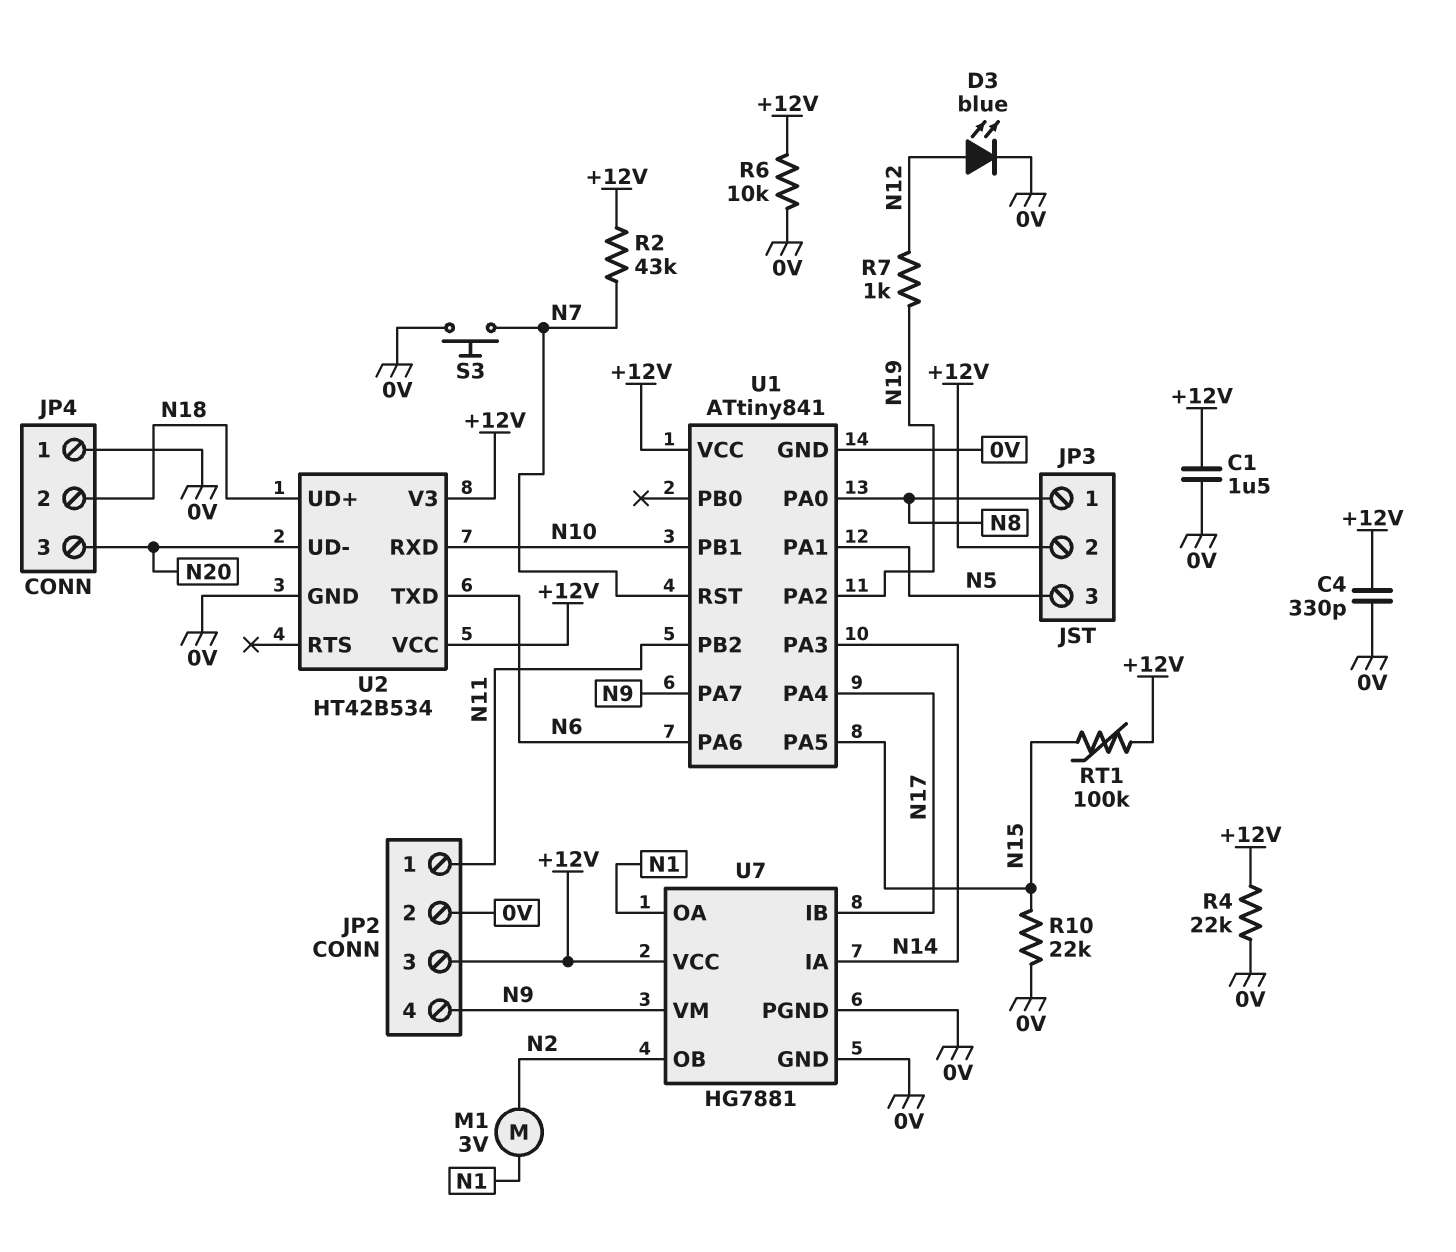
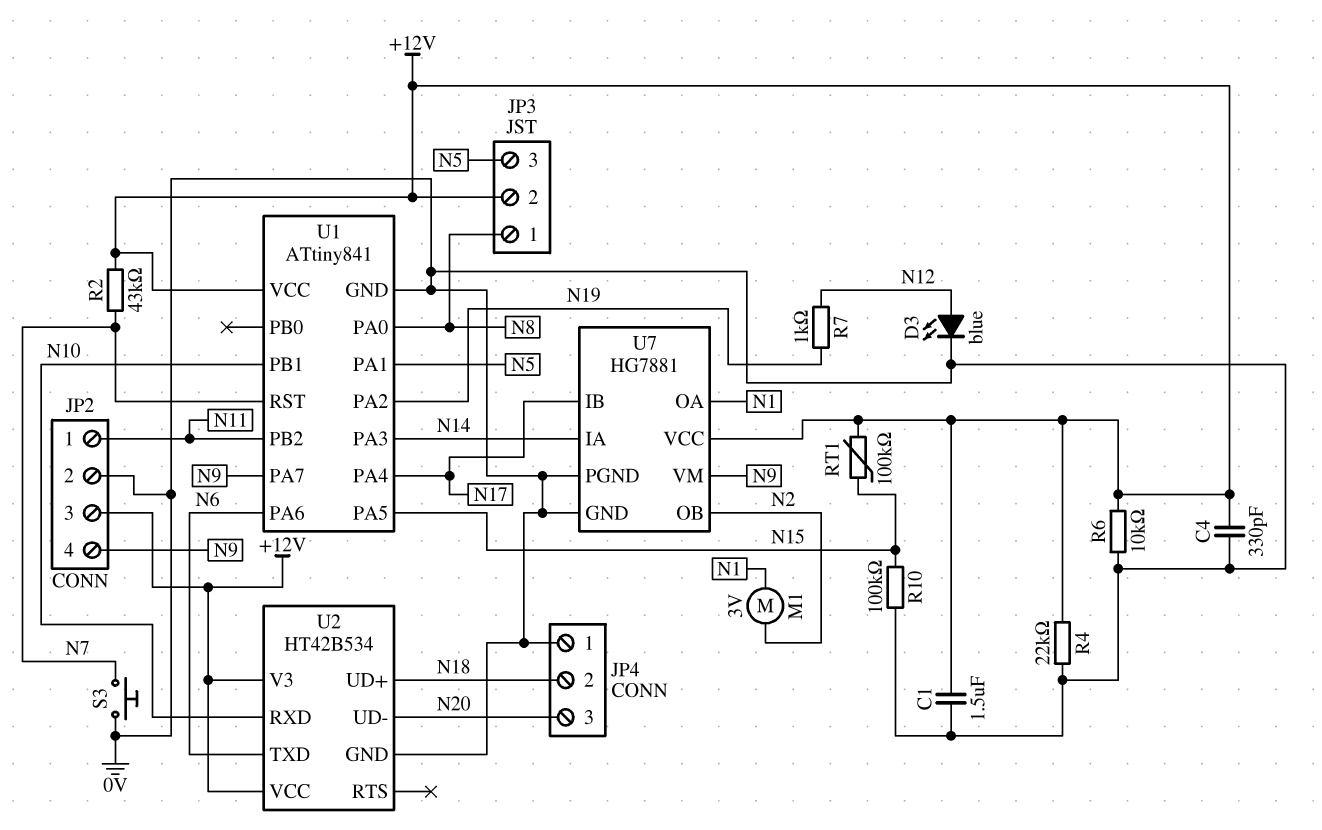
R10: 22k (0V, N15) -> 100k (0V, N15)

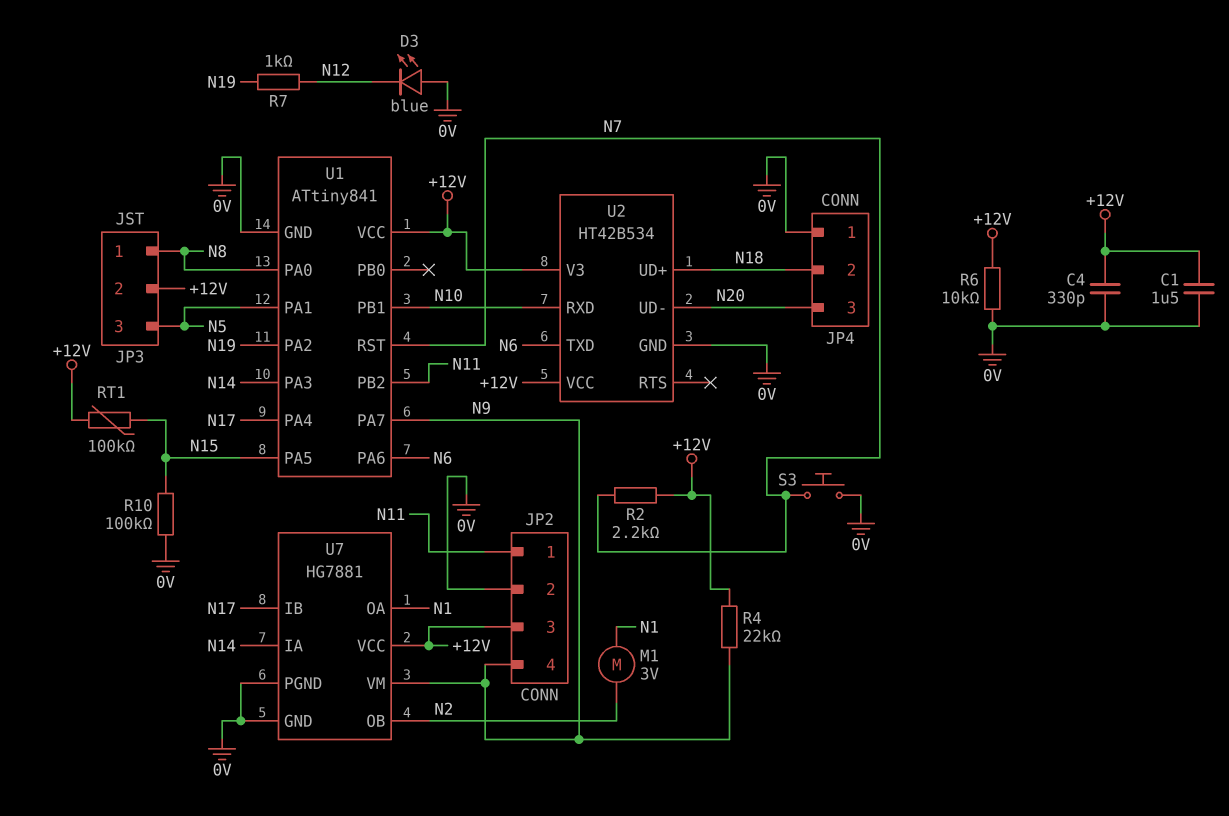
D3: LED blue (A N12, K 0V) -> LED blue (A 0V, K N12)
R2: 43k (+12V, N7) -> 2.2k (+12V, N7)
R4: 22k (+12V, 0V) -> 22k (+12V, N9)

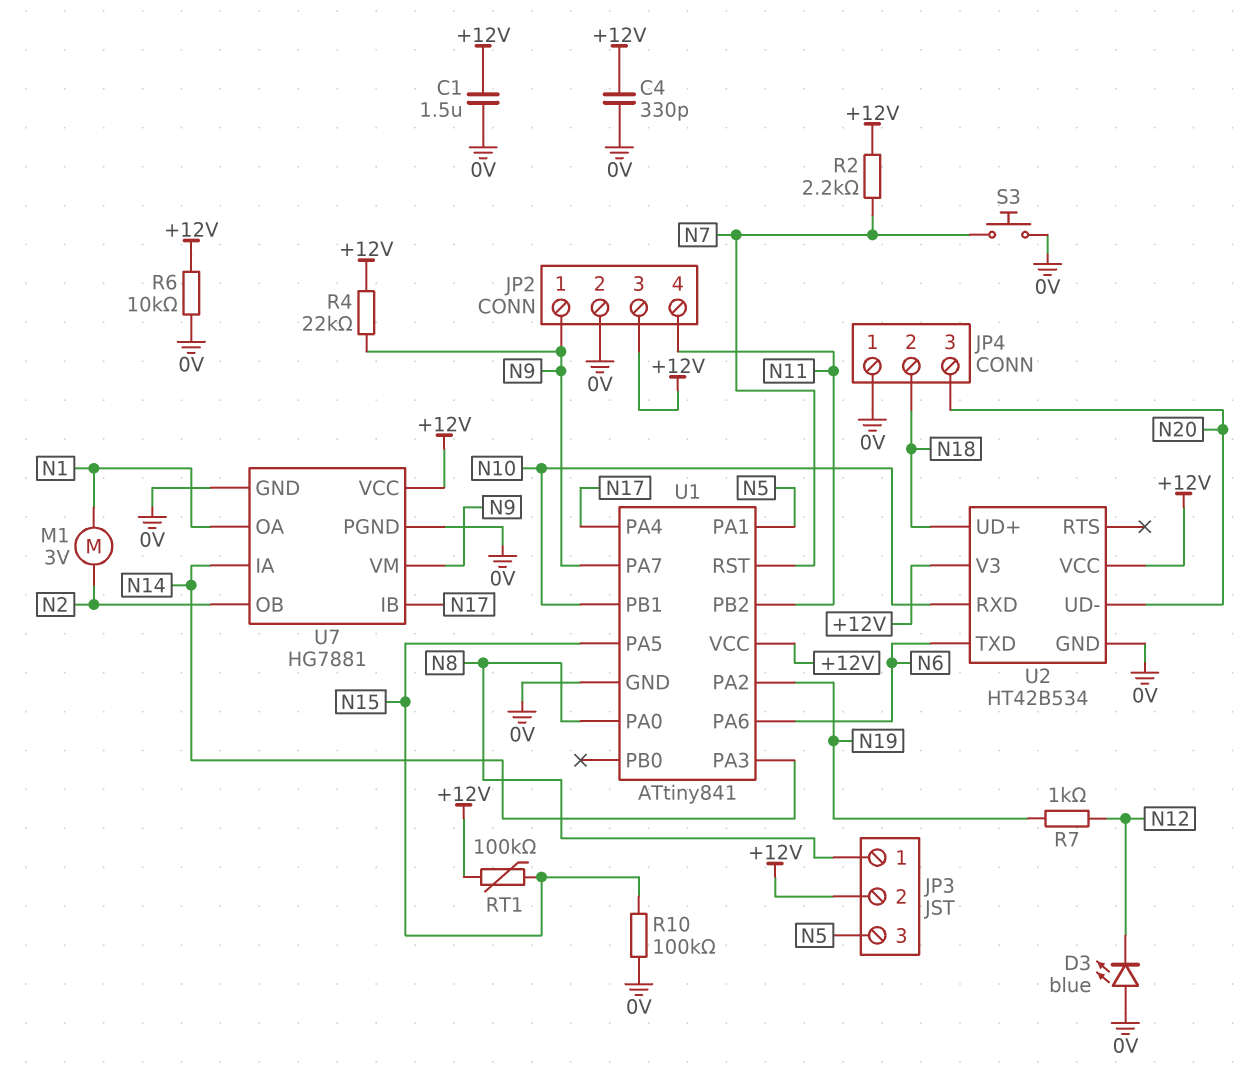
JP2 pin 1: N11 -> N9
JP2 pin 4: N9 -> N11

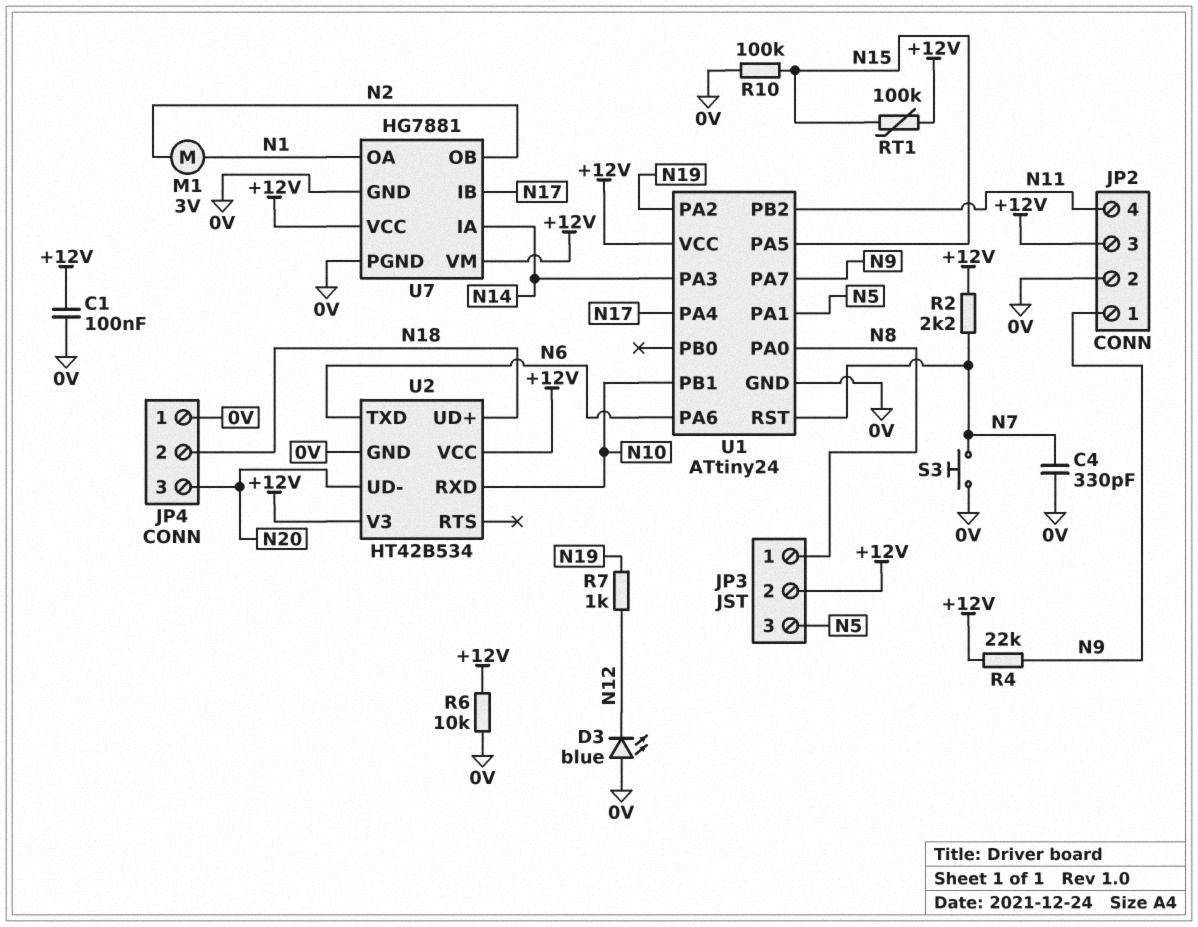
C1: 1.5uF (+12V, 0V) -> 100nF (+12V, 0V)
C4: 330pF (+12V, 0V) -> 330pF (0V, N7)
U1: ATtiny841 -> ATtiny24
U7 pin VM: N9 -> +12V

